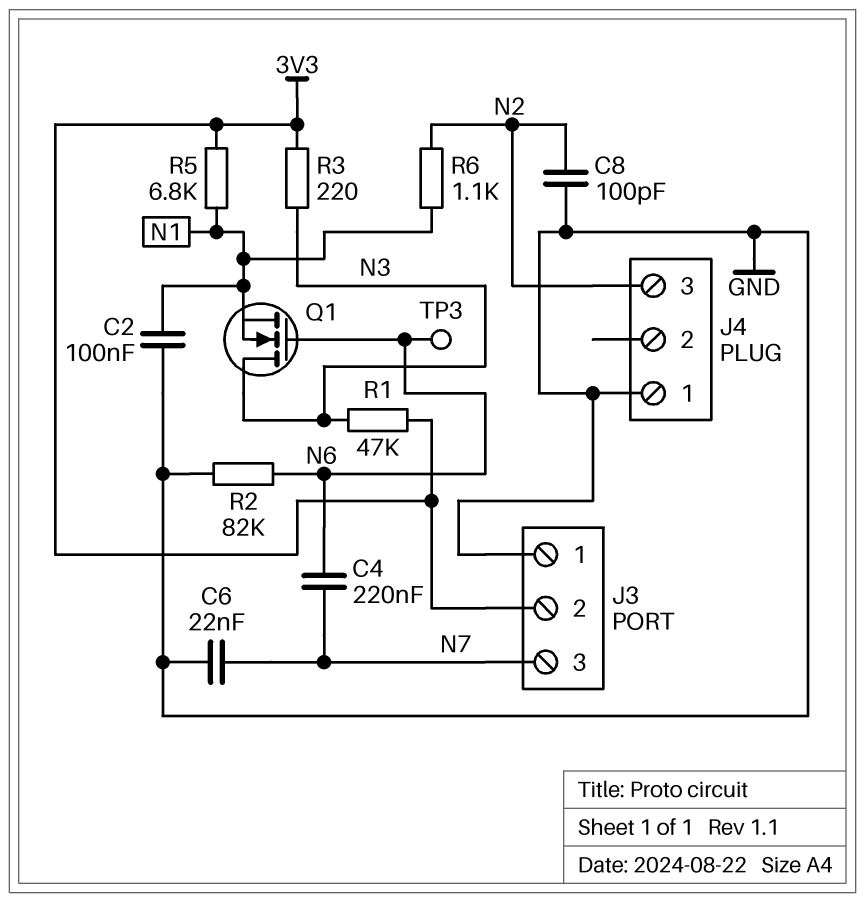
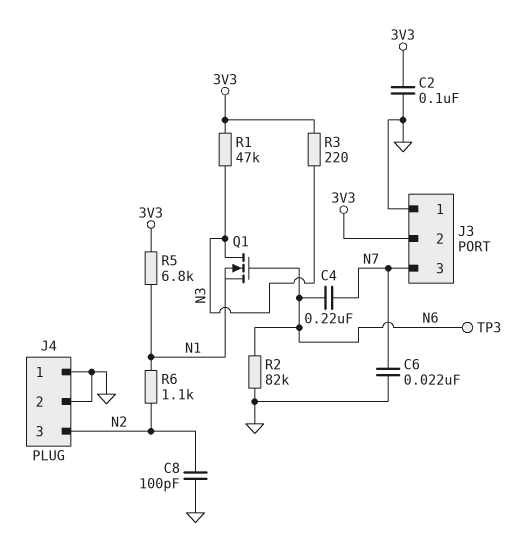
C2: 100nF (GND, N1) -> 100nF (3V3, GND)
J4 pin 2: none -> GND

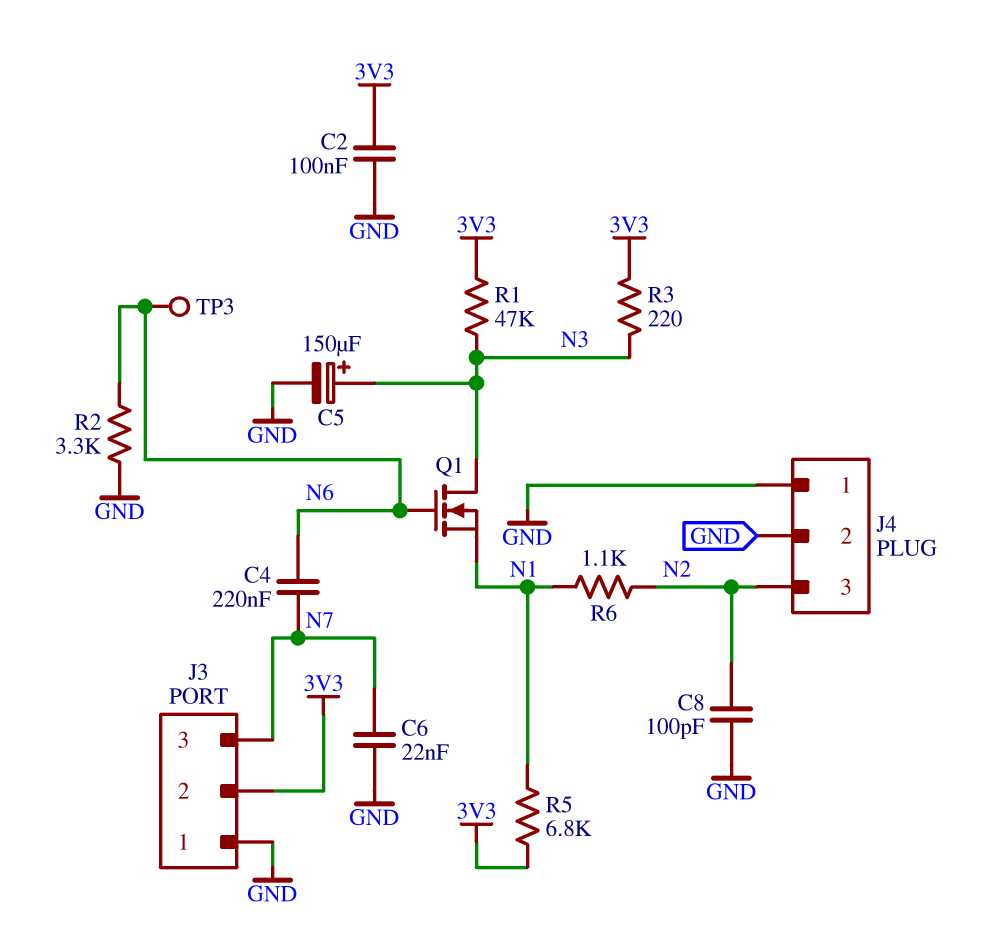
C5: none -> 150uF (plus N3, minus GND)
R2: 82k (GND, N6) -> 3.3k (GND, N6)

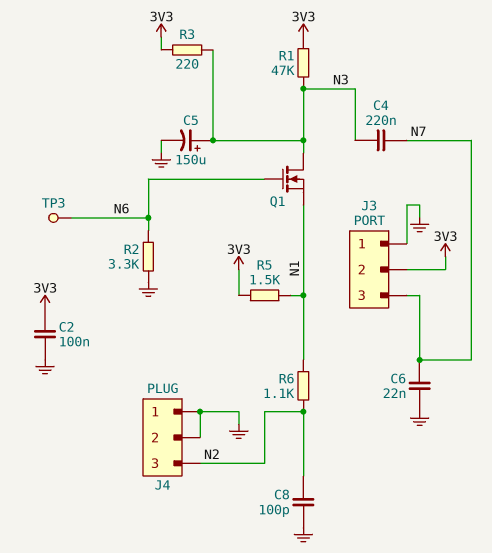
C4: 220nF (N6, N7) -> 220nF (N3, N7)
R5: 6.8k (3V3, N1) -> 1.5k (3V3, N1)

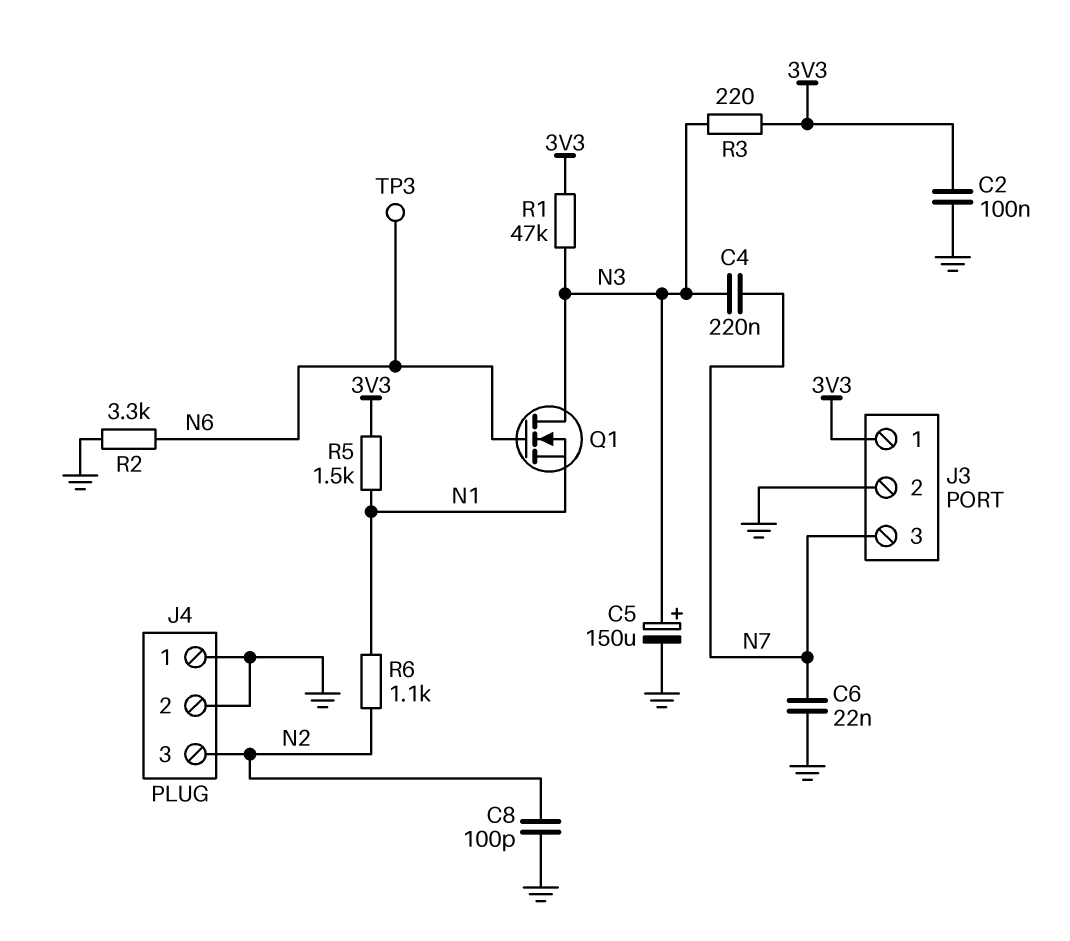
J3 pin 1: GND -> 3V3
J3 pin 2: 3V3 -> GND

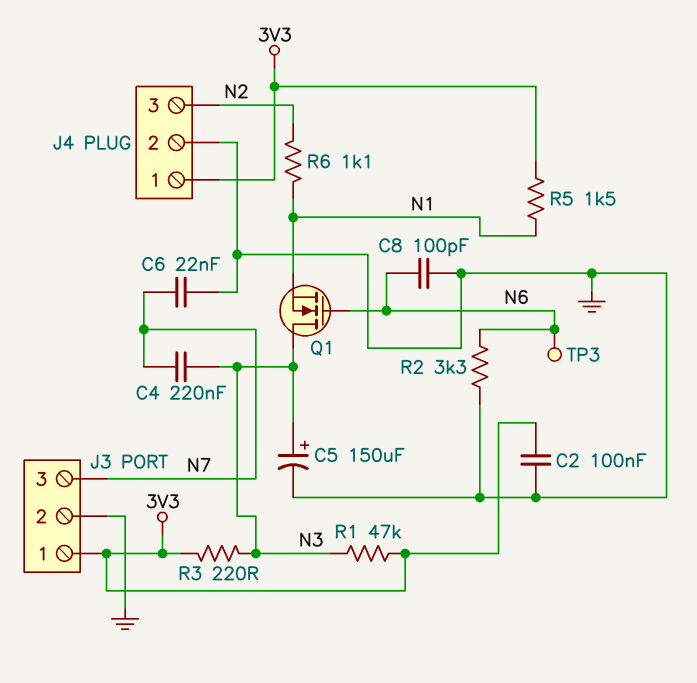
C8: 100pF (GND, N2) -> 100pF (GND, N6)
J4 pin 1: GND -> 3V3

